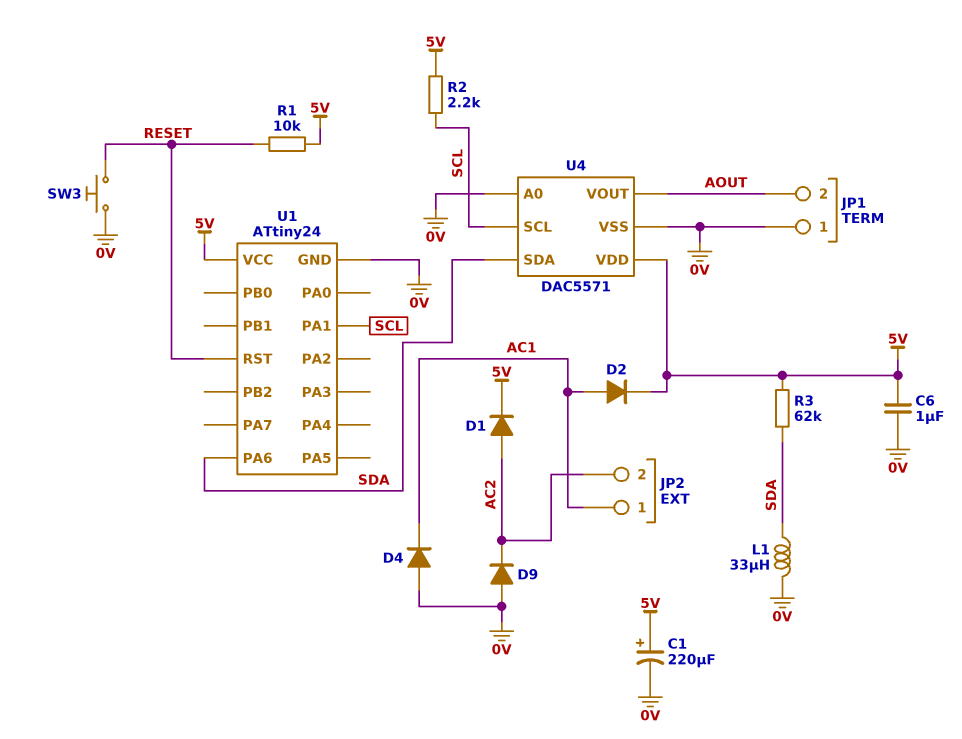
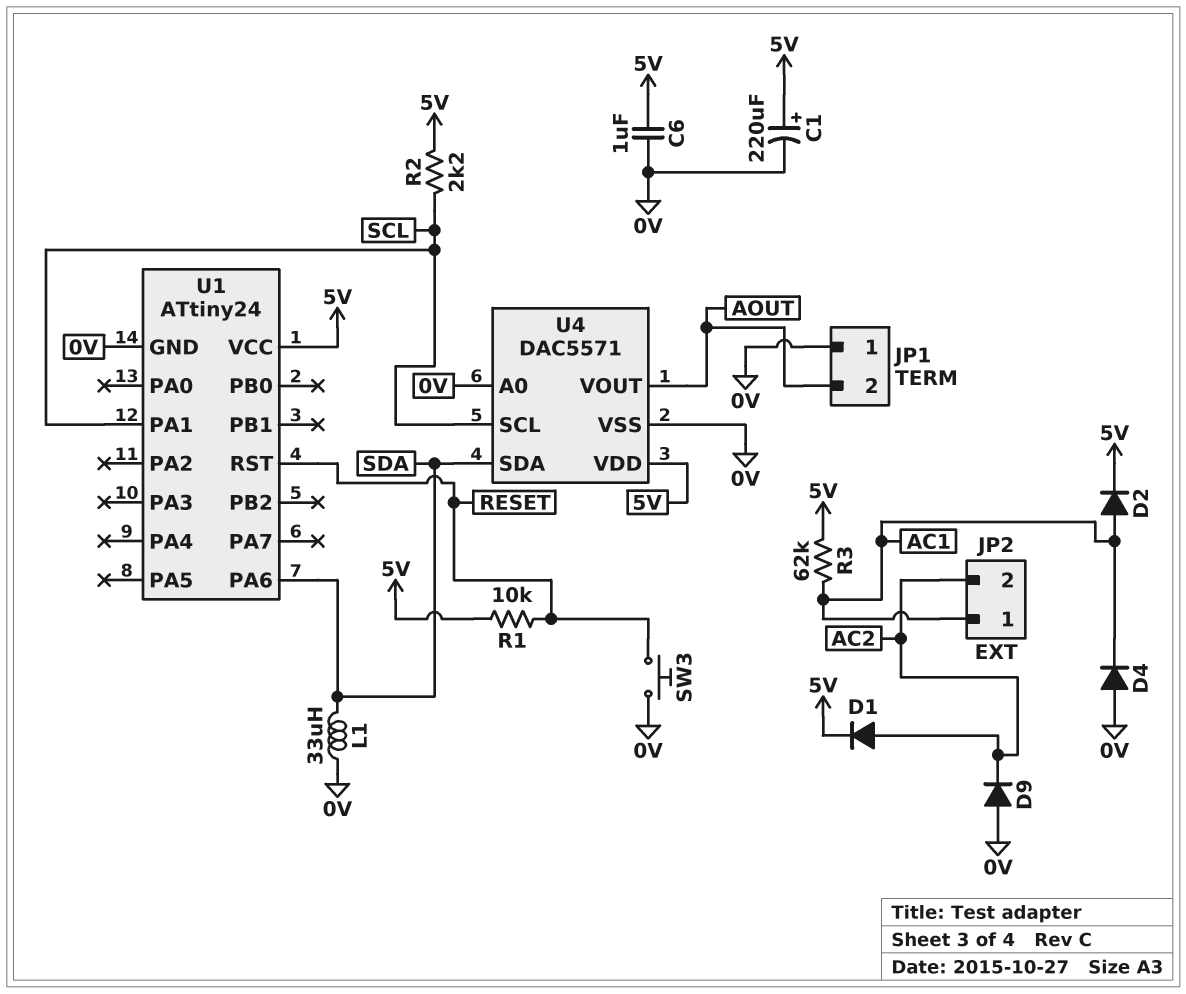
R3: 62k (5V, SDA) -> 62k (5V, AC1)

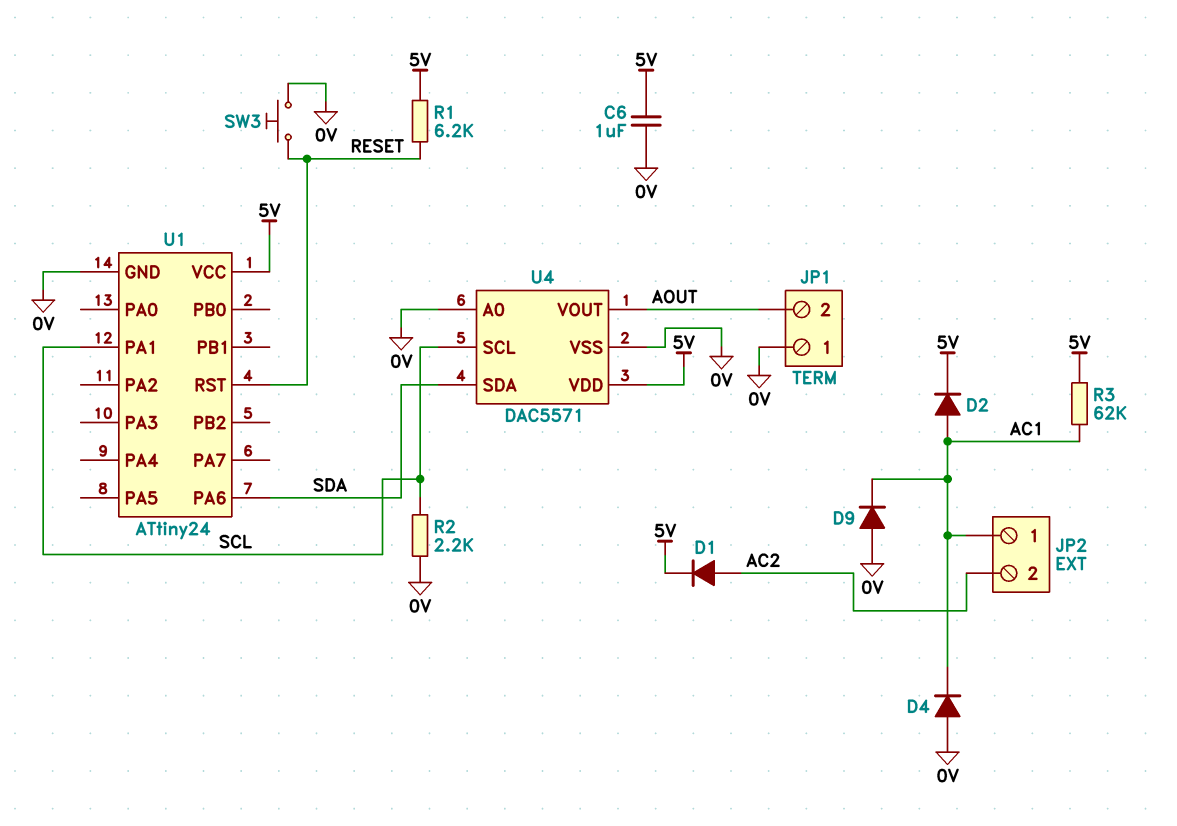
C1: 220uF (plus 5V, minus 0V) -> none
D9: diode (A 0V, K AC2) -> diode (A 0V, K AC1)
L1: 33uH (0V, SDA) -> none
R1: 10k (5V, RESET) -> 6.2k (5V, RESET)
R2: 2.2k (5V, SCL) -> 2.2k (0V, SCL)

